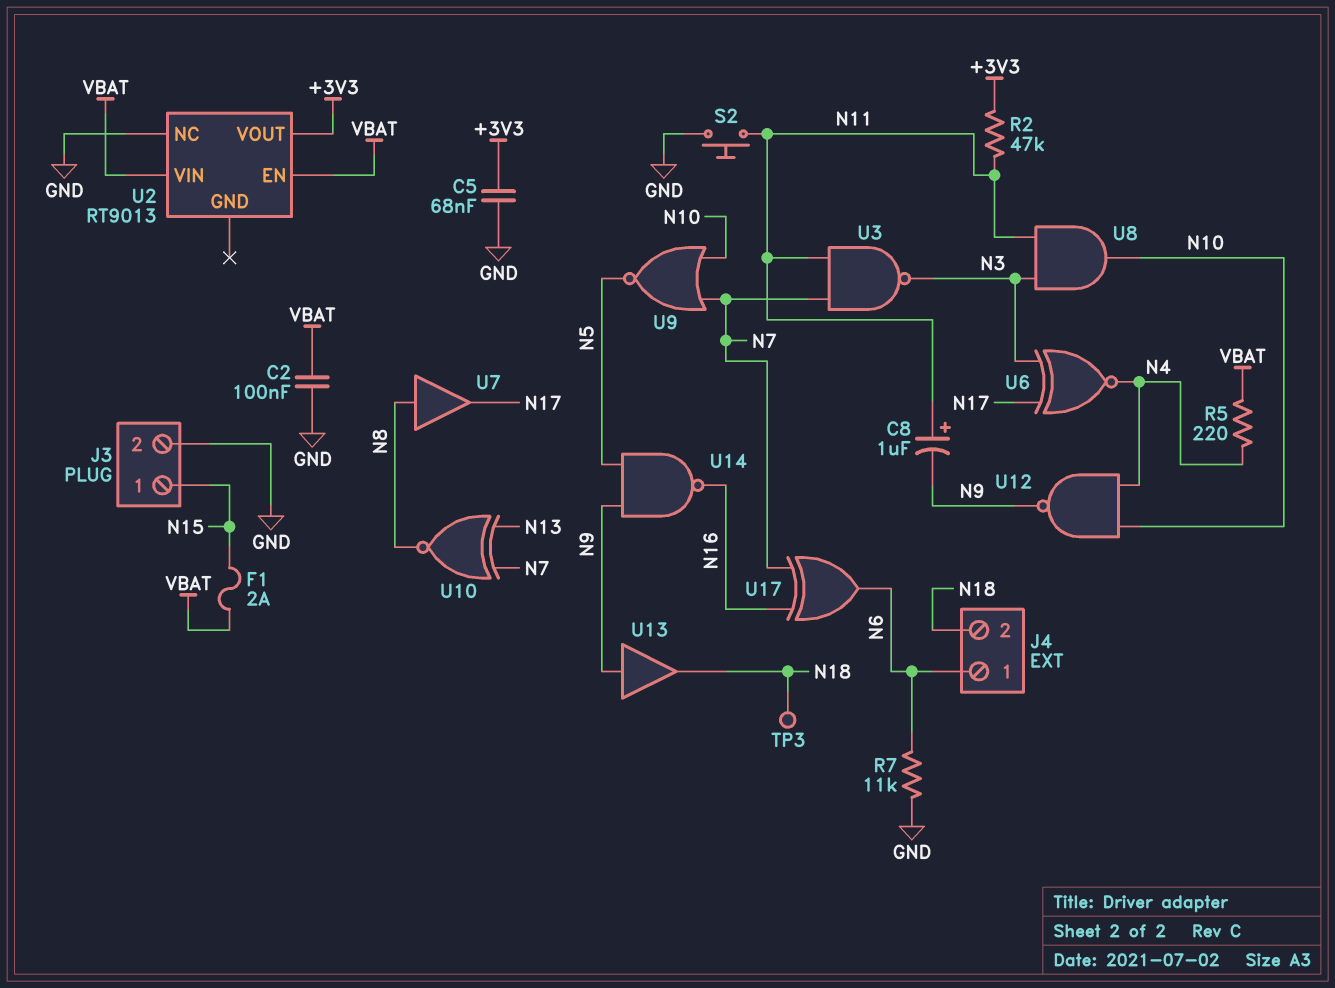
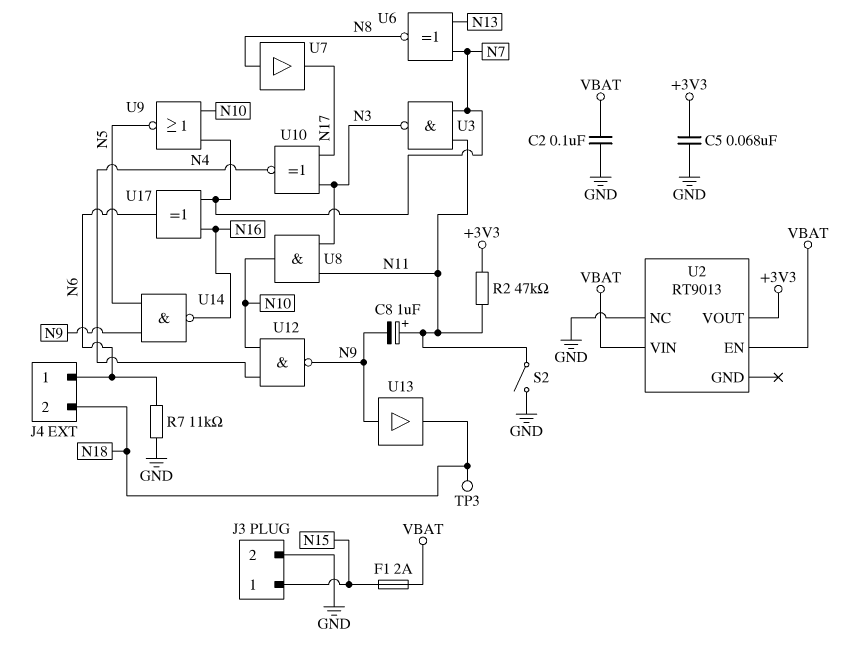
R5: 220 (N4, VBAT) -> none
S2: button (GND, N11) -> switch (GND, N11)
U6: XNOR (in N3, in N17, out N4) -> XNOR (in N7, in N13, out N8)
U10: XNOR (in N7, in N13, out N8) -> XNOR (in N3, in N17, out N4)

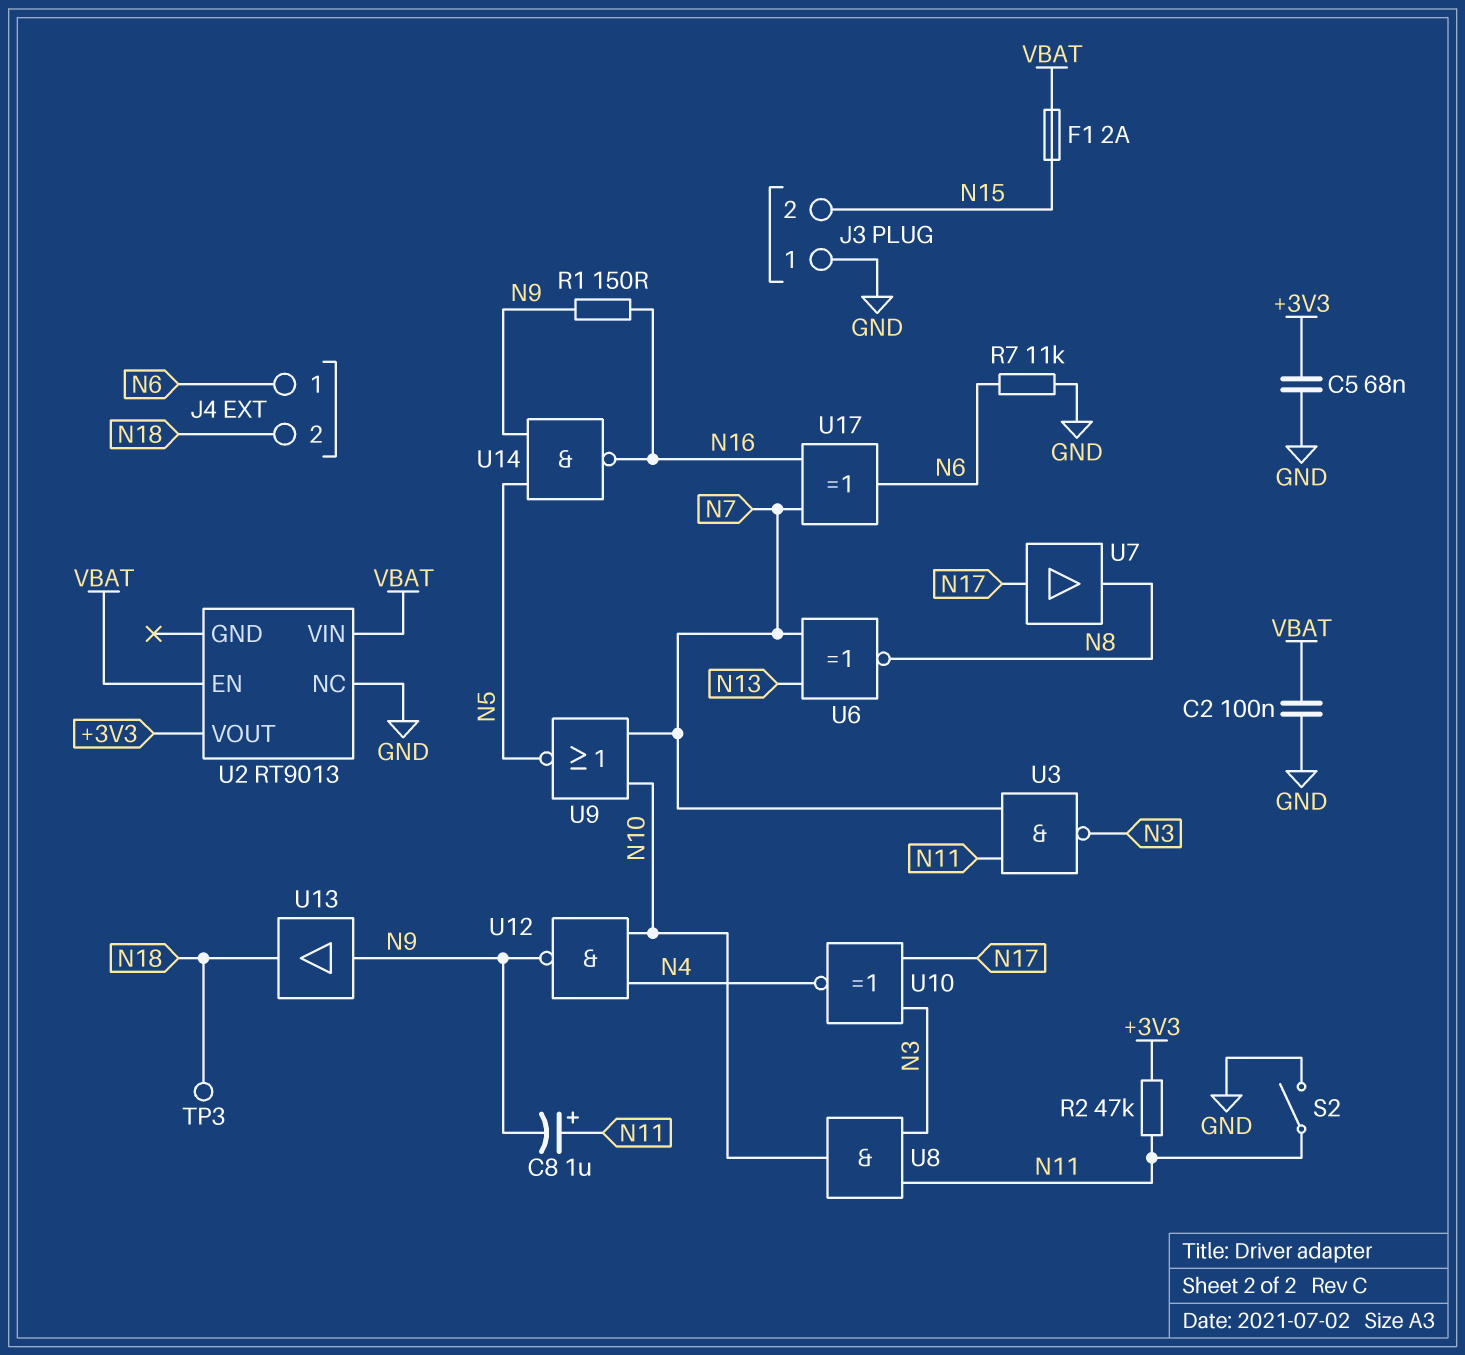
J3 pin 1: N15 -> GND
J3 pin 2: GND -> N15
R1: none -> 150 (N9, N16)
U7: buffer (in N8, out N17) -> buffer (in N17, out N8)

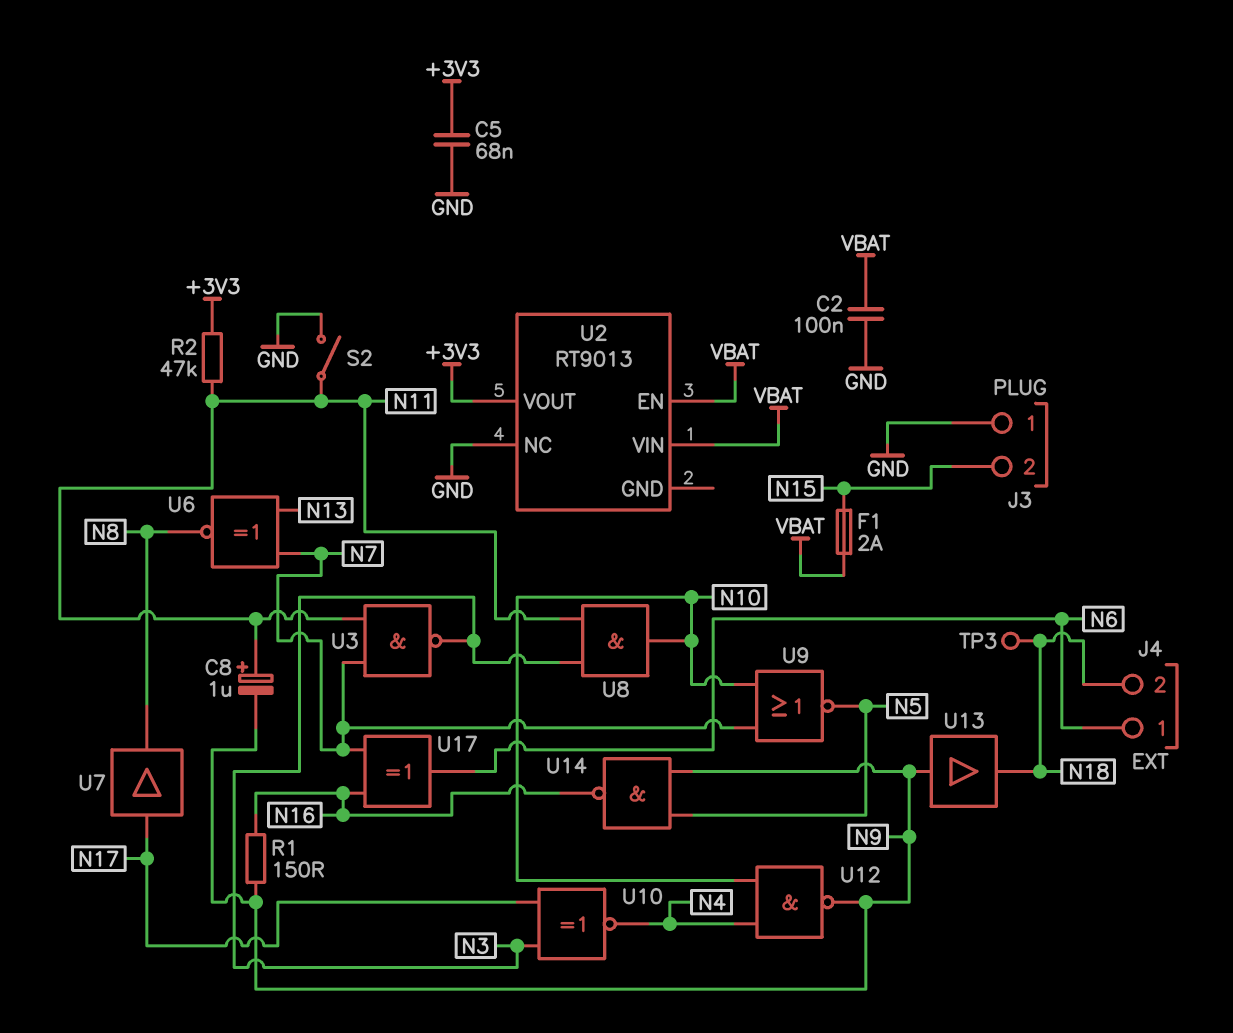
R7: 11k (GND, N6) -> none

